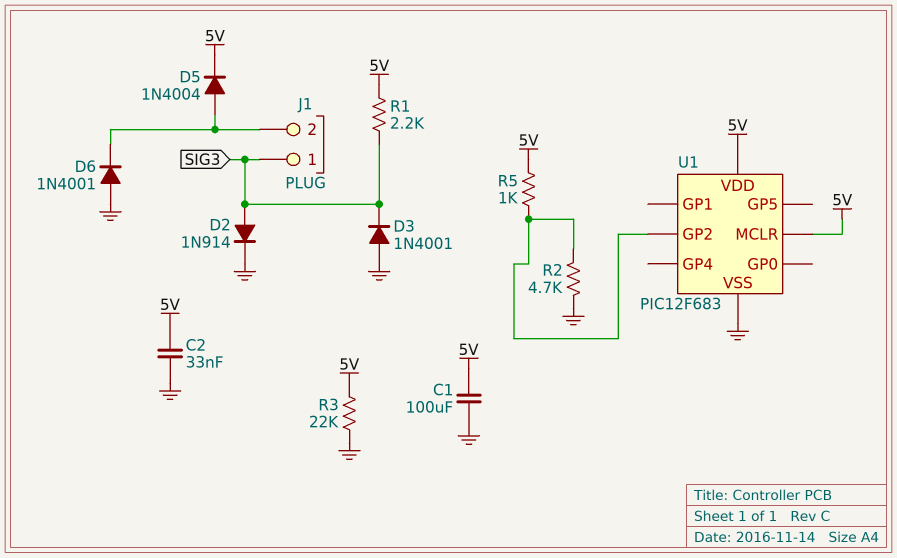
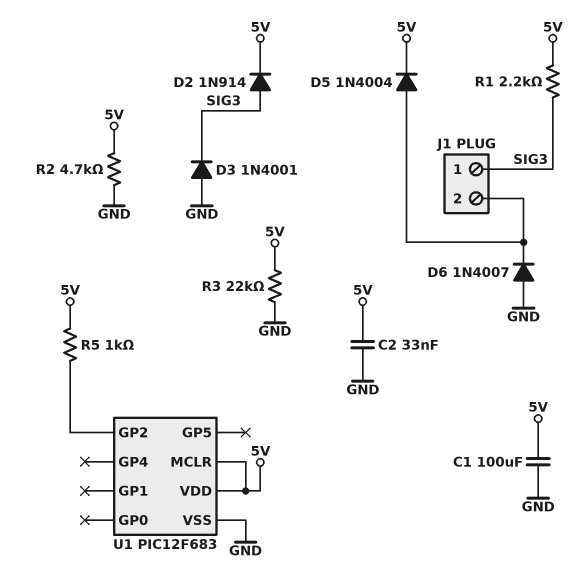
D2: diode 1N914 (A SIG3, K GND) -> diode 1N914 (A SIG3, K 5V)
D6: diode 1N4001 (A GND, K J1/2) -> diode 1N4007 (A GND, K J1/2)
R2: 4.7k (GND, U1/GP2) -> 4.7k (5V, GND)

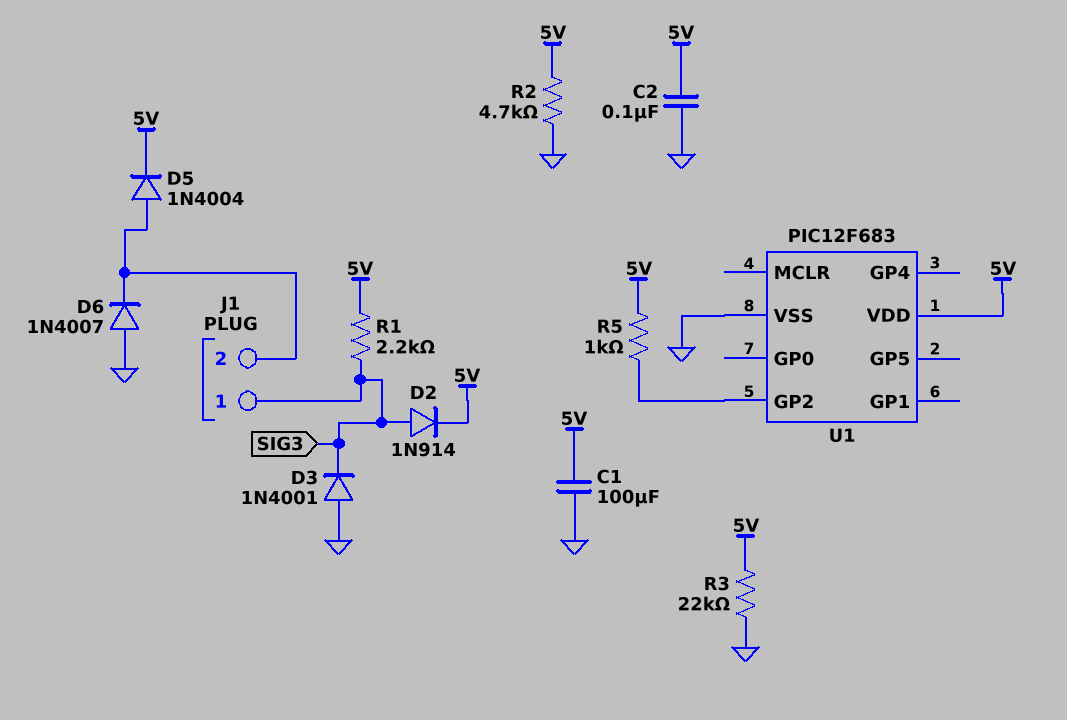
C2: 33nF (5V, GND) -> 100nF (5V, GND)
U1 pin MCLR: 5V -> none

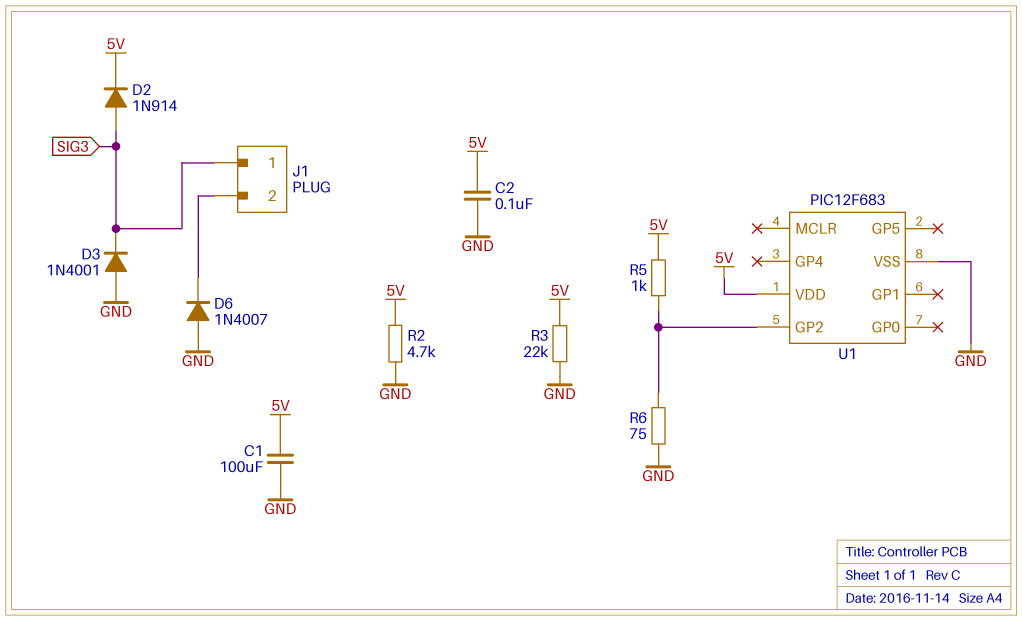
D5: diode 1N4004 (A J1/2, K 5V) -> none
R1: 2.2k (5V, SIG3) -> none
R6: none -> 75 (GND, U1/GP2)

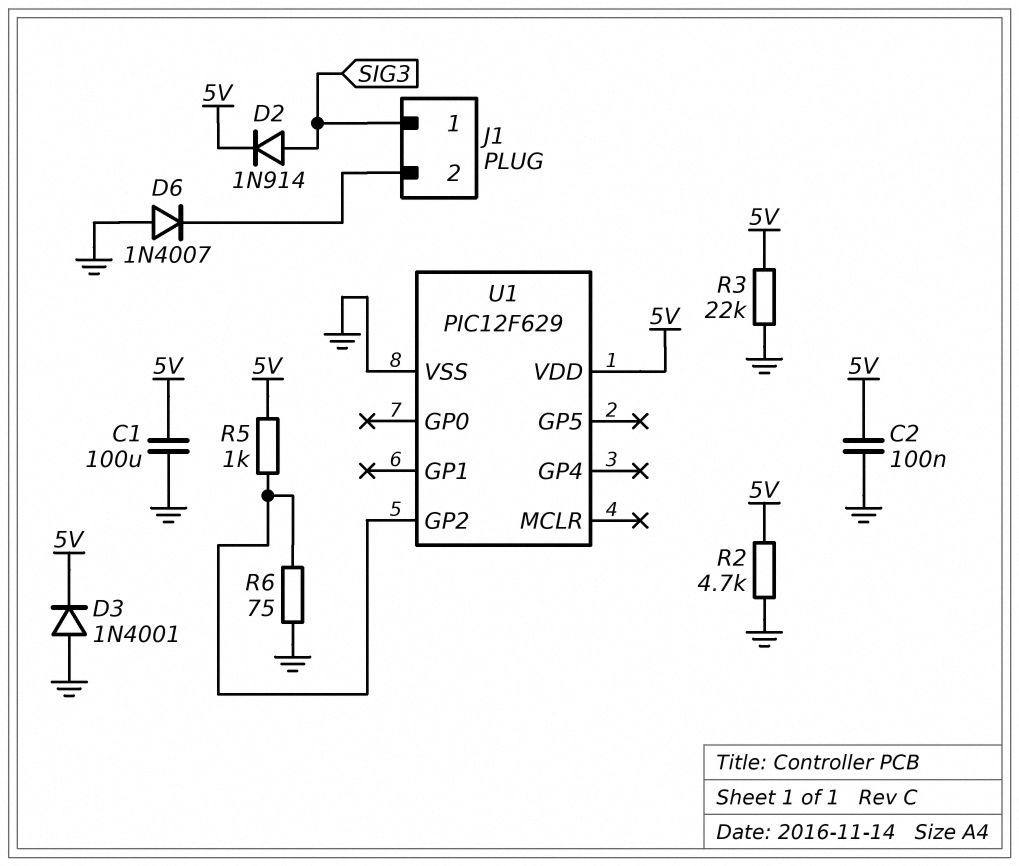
D3: diode 1N4001 (A GND, K SIG3) -> diode 1N4001 (A GND, K 5V)
U1: PIC12F683 -> PIC12F629

